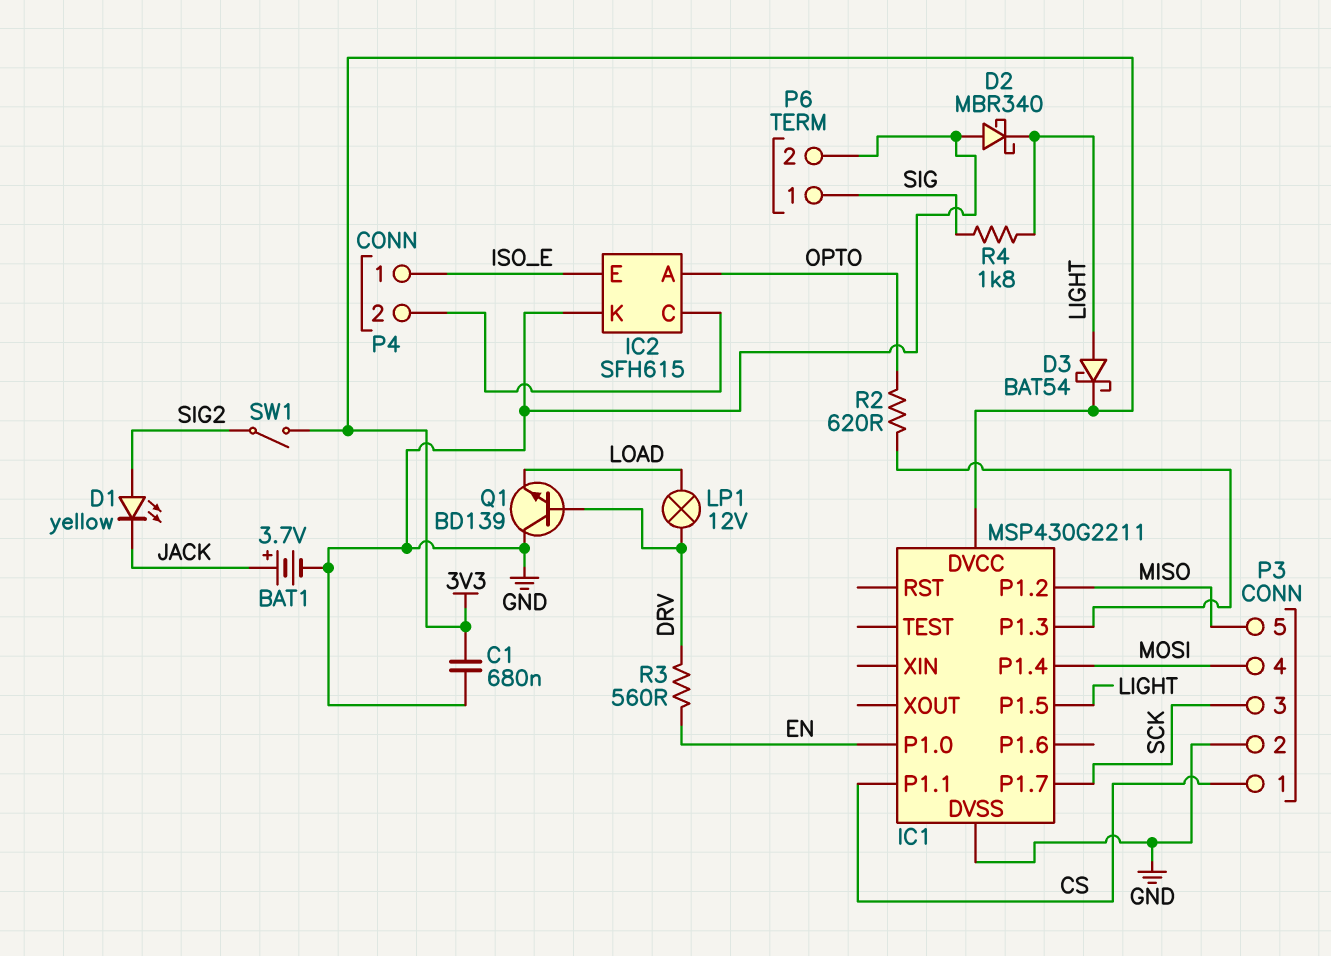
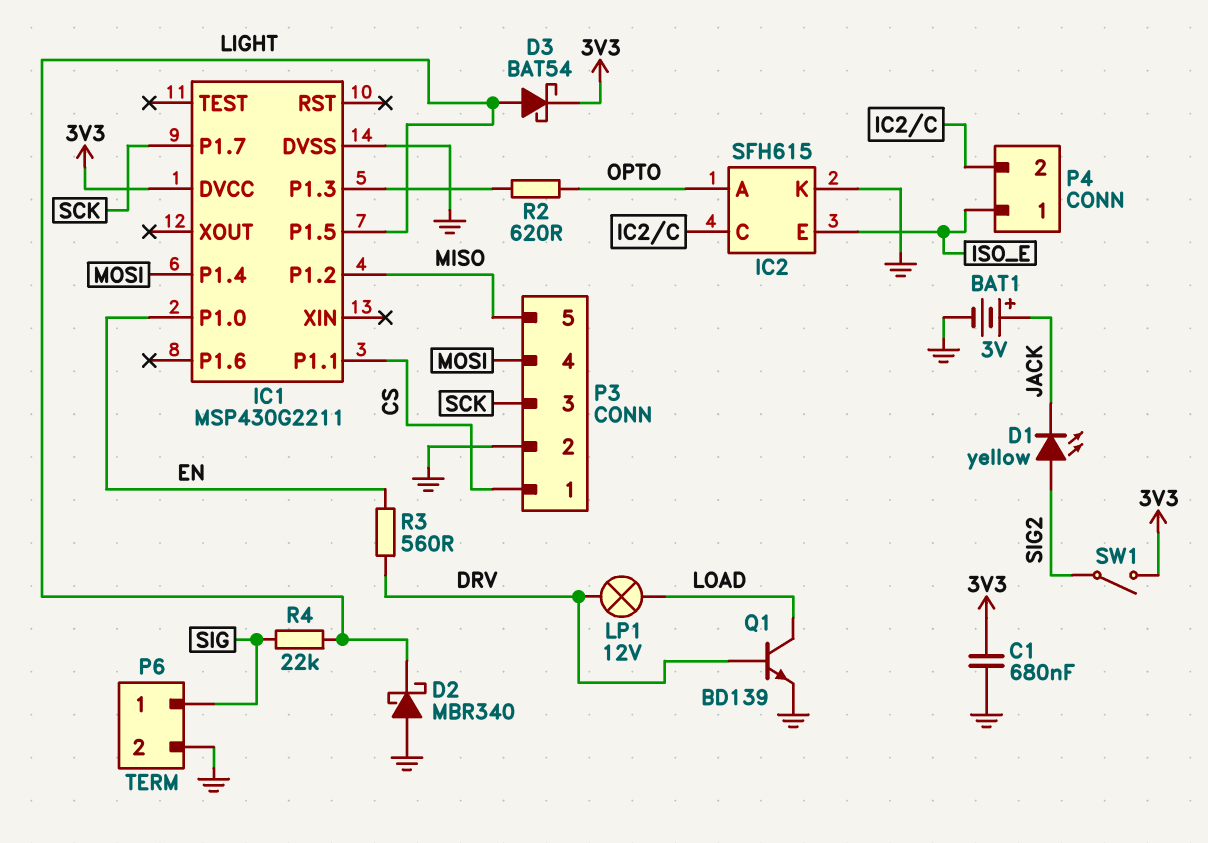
BAT1: 3.7V (plus JACK, minus GND) -> 3V (plus JACK, minus GND)
Q1: NPN BD139 (B DRV, C GND, E LOAD) -> NPN BD139 (B DRV, C LOAD, E GND)
R4: 1.8k (LIGHT, SIG) -> 22k (LIGHT, SIG)

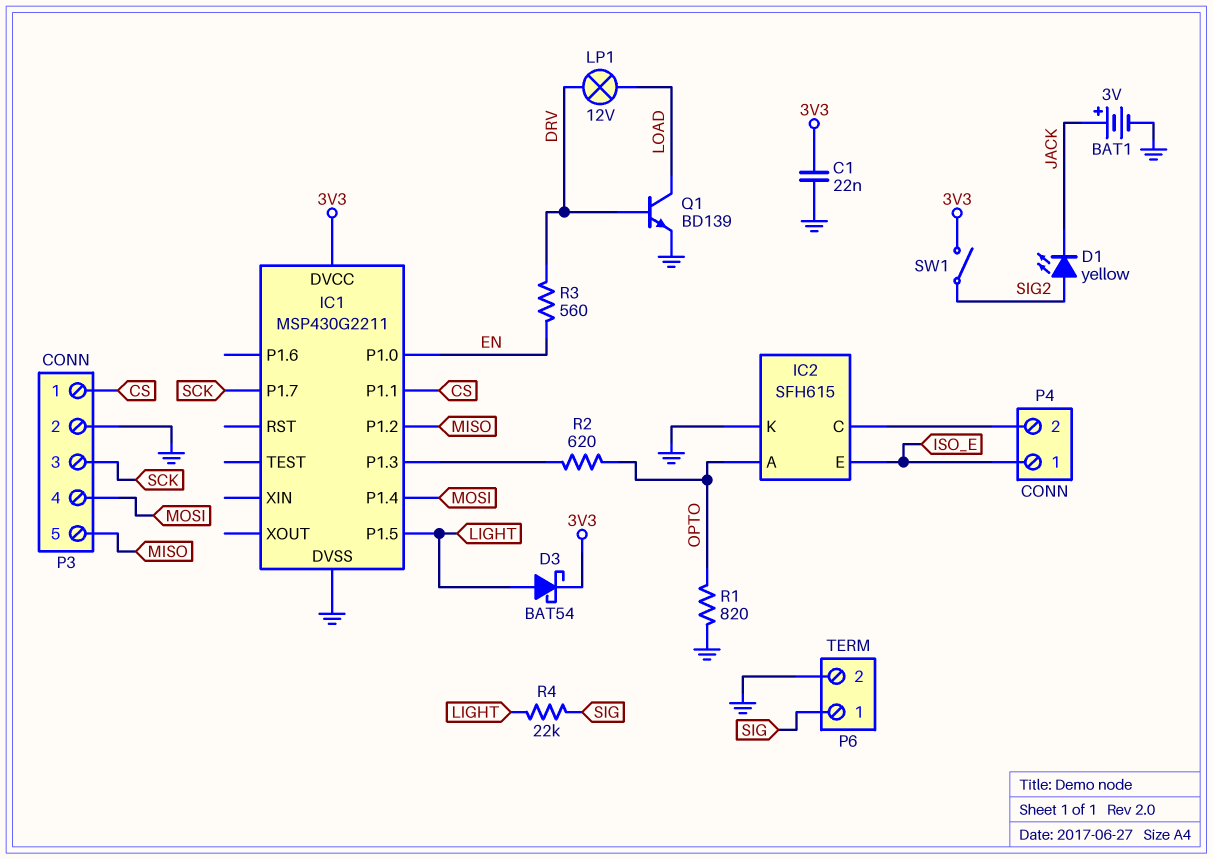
C1: 680nF (3V3, GND) -> 22nF (3V3, GND)
D2: schottky MBR340 (A GND, K LIGHT) -> none
R1: none -> 820 (GND, OPTO)

